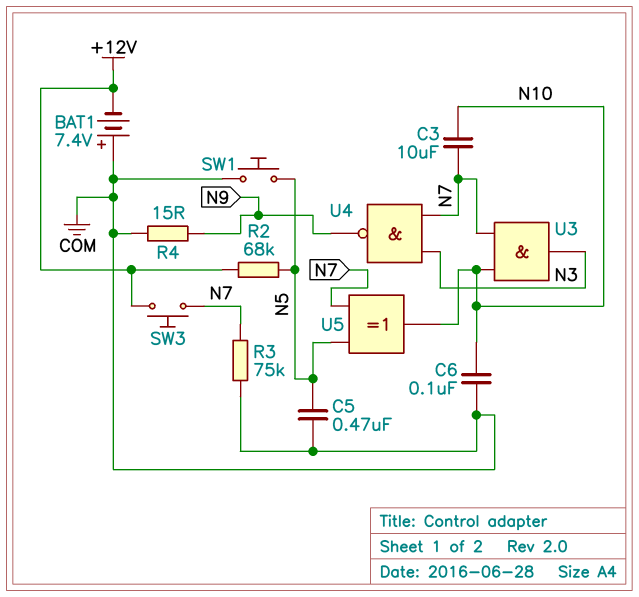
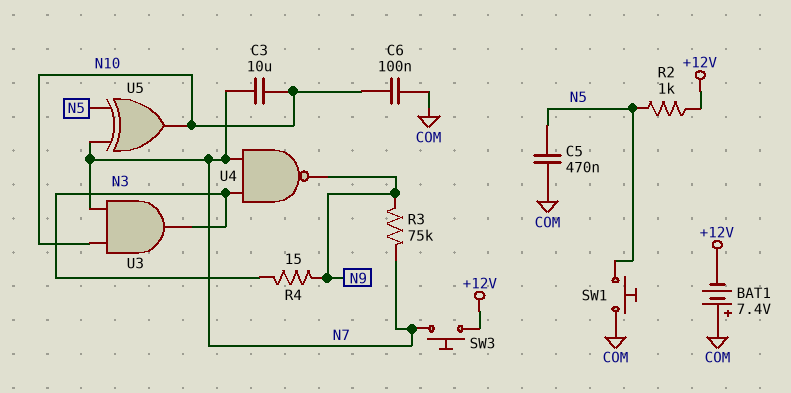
R2: 68k (+12V, N5) -> 1k (+12V, N5)
R3: 75k (COM, N7) -> 75k (N7, N9)
R4: 15 (COM, N9) -> 15 (N3, N9)

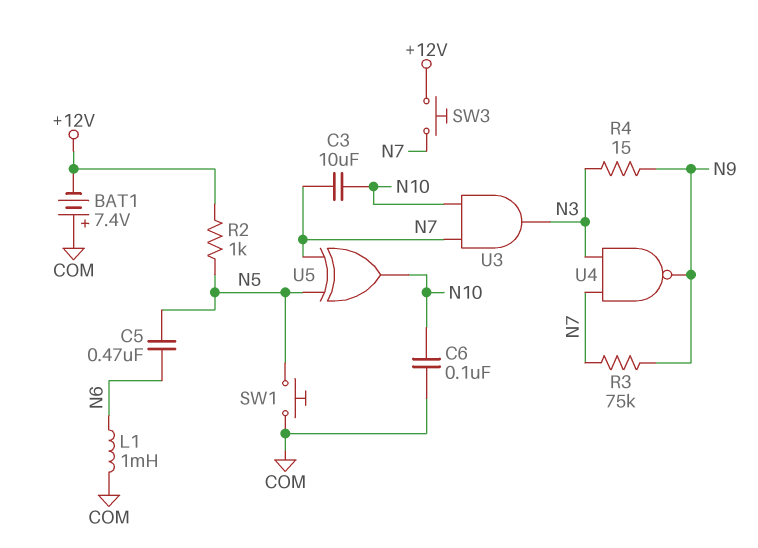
C5: 470nF (COM, N5) -> 470nF (N5, N6)
L1: none -> 1mH (COM, N6)

